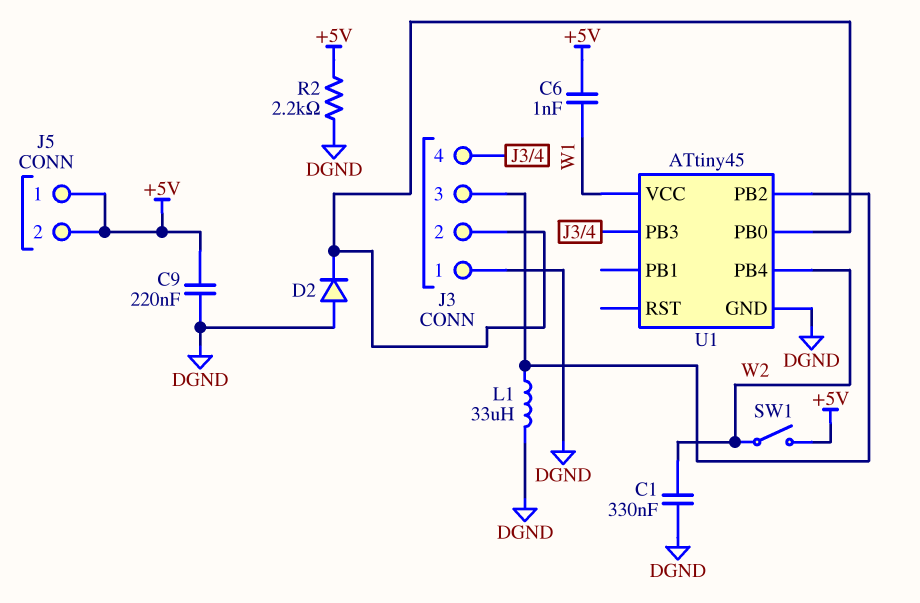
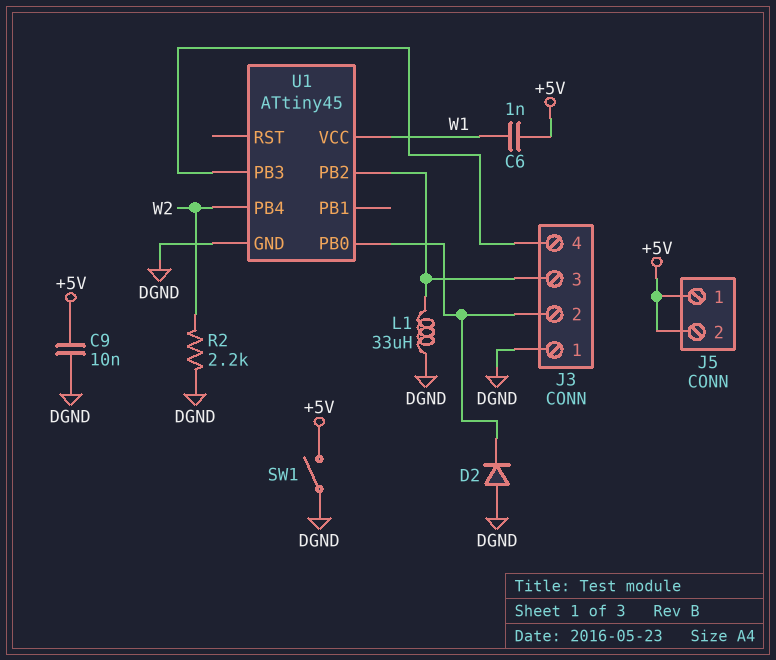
C1: 330nF (DGND, W2) -> none
C9: 220nF (+5V, DGND) -> 10nF (+5V, DGND)
R2: 2.2k (+5V, DGND) -> 2.2k (DGND, W2)
SW1: switch (+5V, W2) -> switch (+5V, DGND)

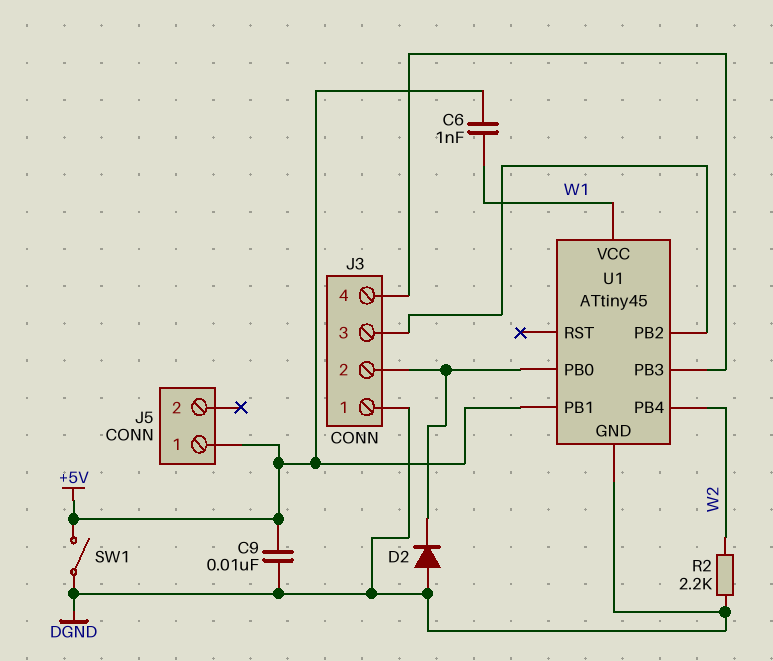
J5 pin 2: +5V -> none
L1: 33uH (DGND, J3/3) -> none
U1 pin PB1: none -> +5V

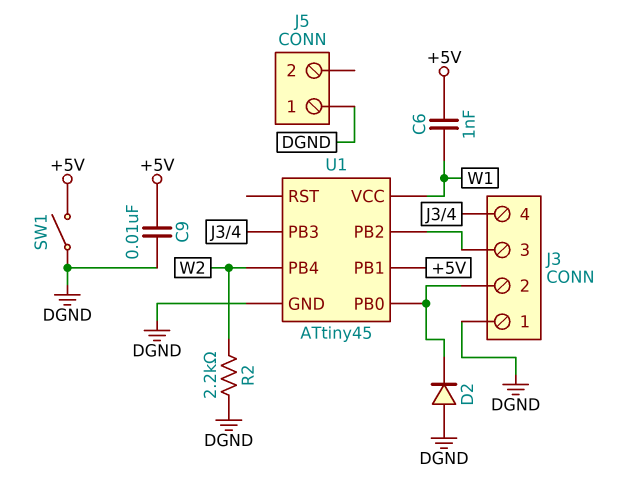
J5 pin 1: +5V -> DGND

